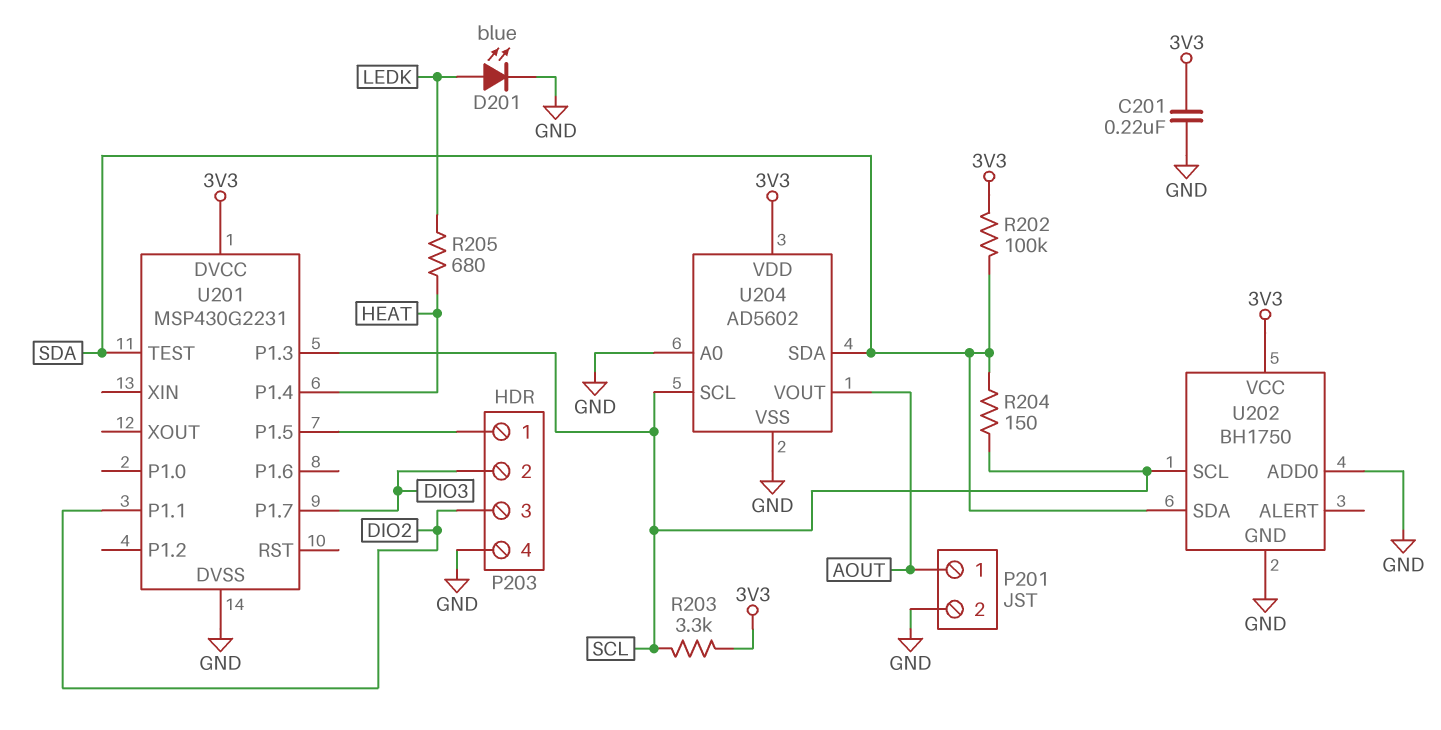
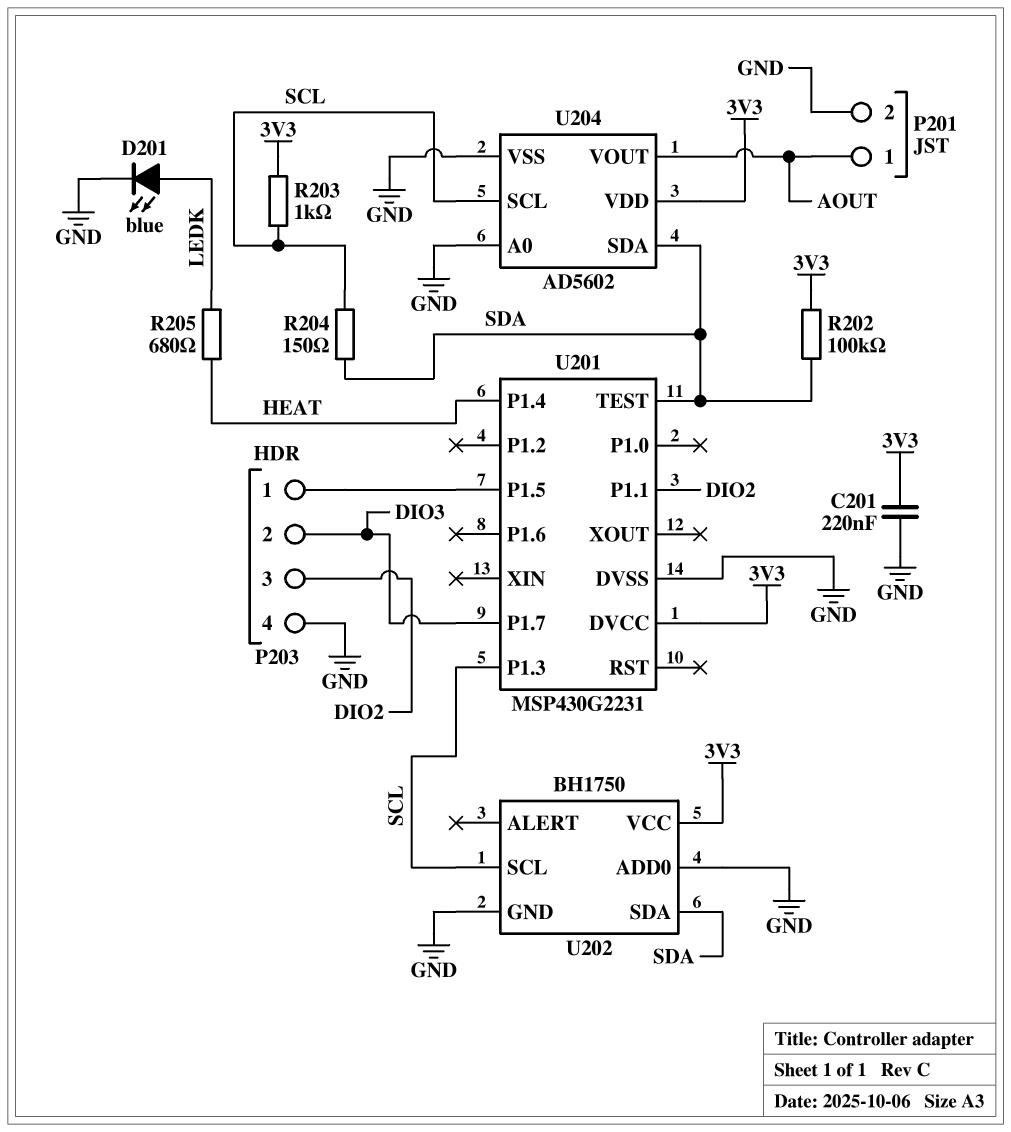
R203: 3.3k (3V3, SCL) -> 1k (3V3, SCL)

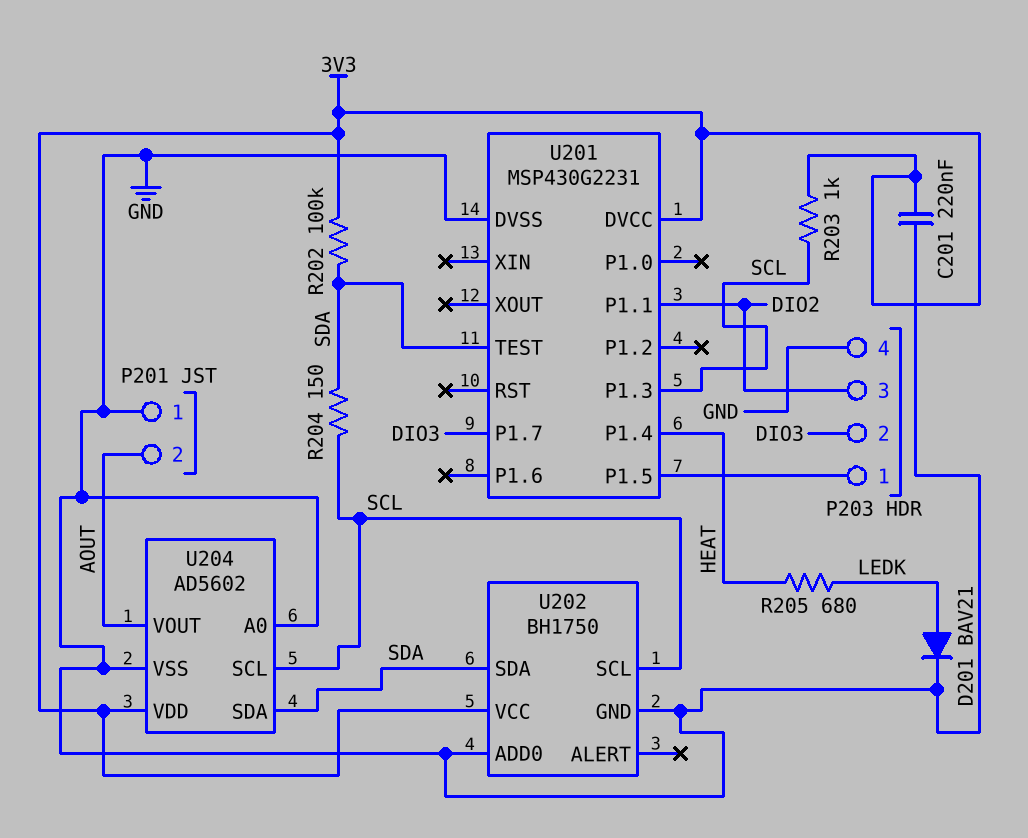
D201: LED blue (A LEDK, K GND) -> diode BAV21 (A LEDK, K GND)
P201 pin 1: AOUT -> GND
P201 pin 2: GND -> AOUT

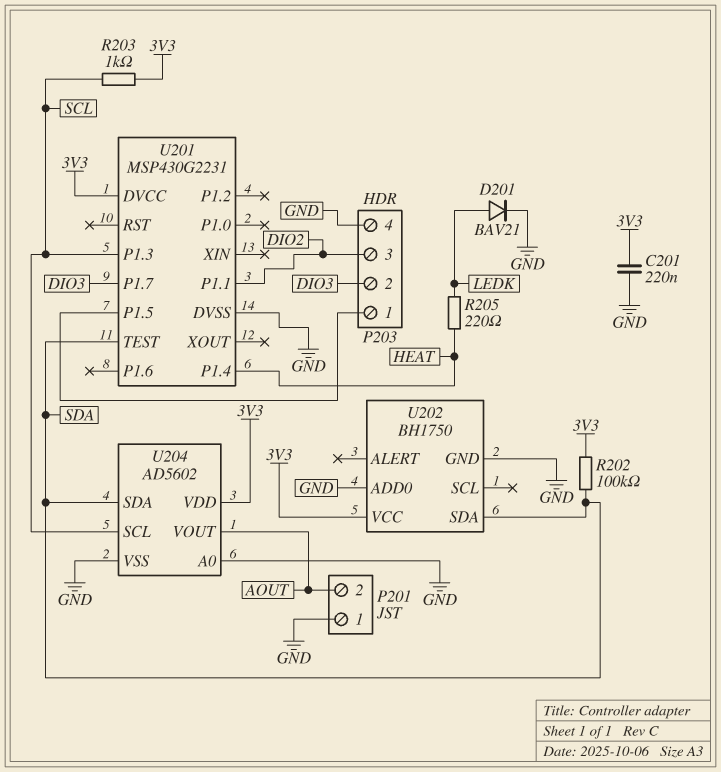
R204: 150 (SCL, SDA) -> none
R205: 680 (HEAT, LEDK) -> 220 (HEAT, LEDK)
U202 pin SCL: SCL -> none

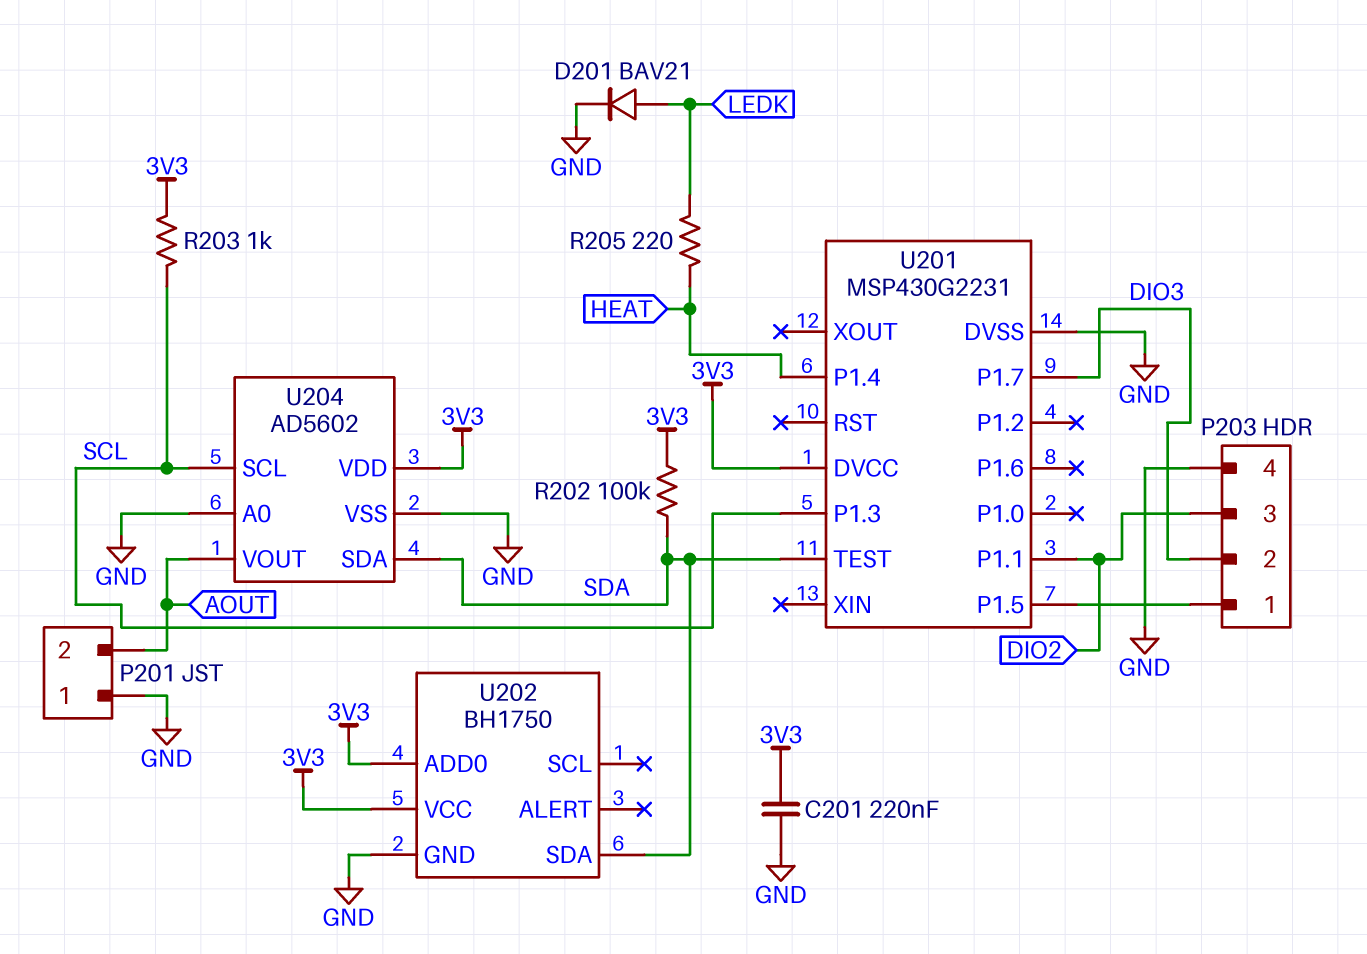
U202 pin ADD0: GND -> 3V3

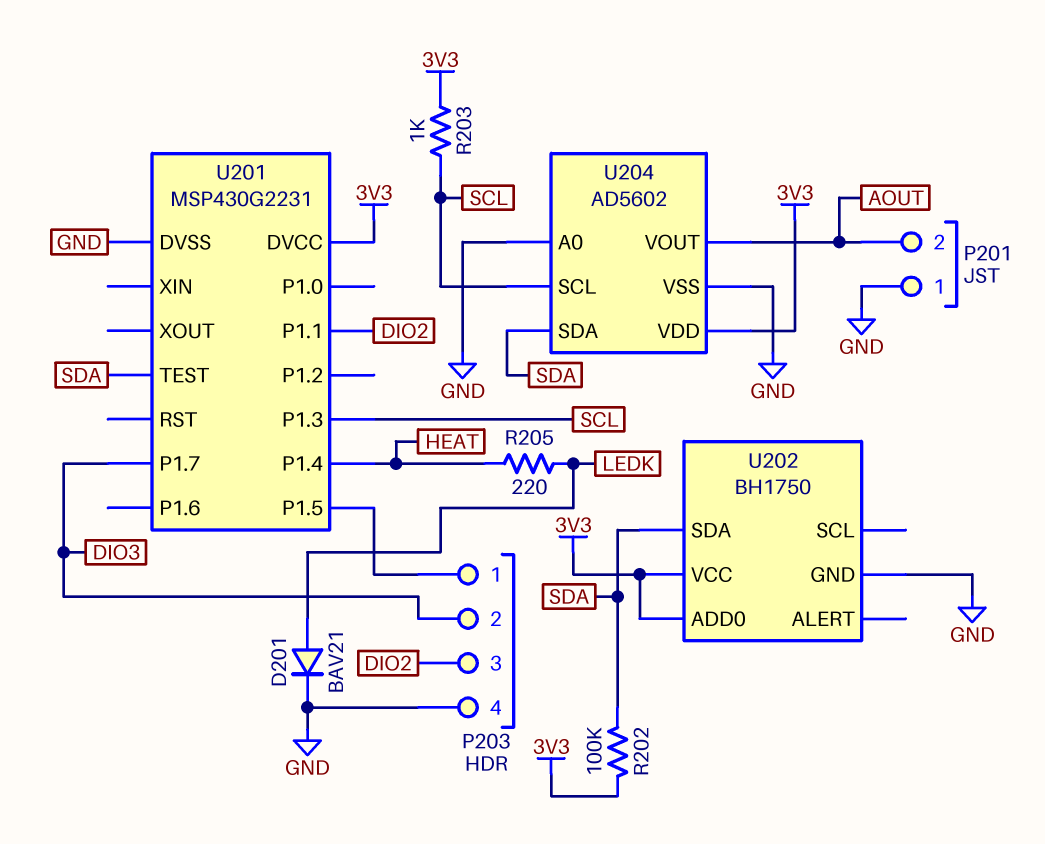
C201: 220nF (3V3, GND) -> none

